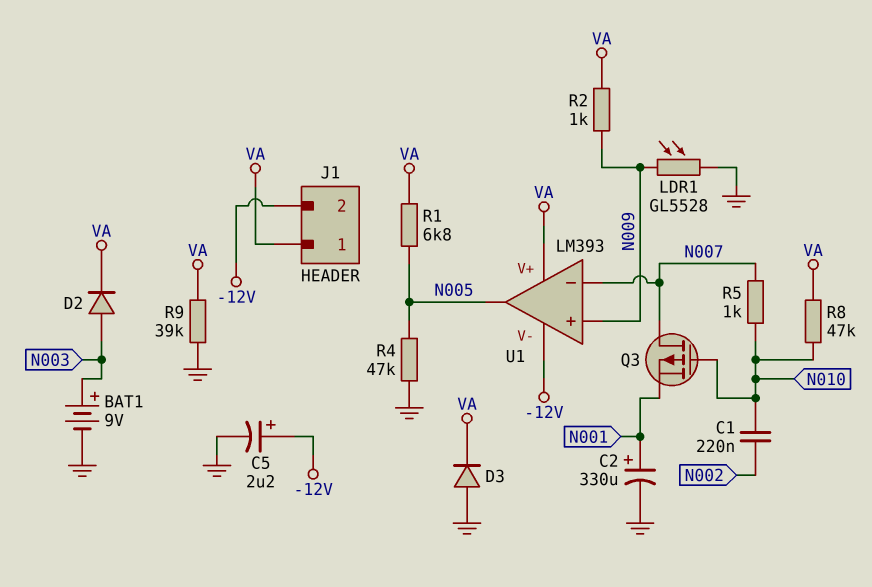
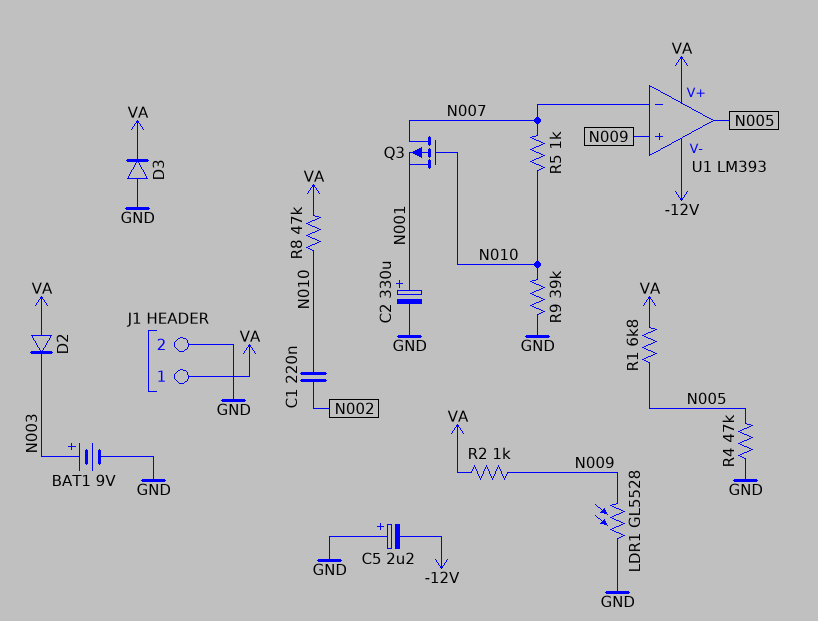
C5: 2.2uF (plus -12V, minus GND) -> 2.2uF (plus GND, minus -12V)
D2: diode (A N003, K VA) -> diode (A VA, K N003)
J1 pin 2: -12V -> GND
R9: 39k (GND, VA) -> 39k (GND, N010)

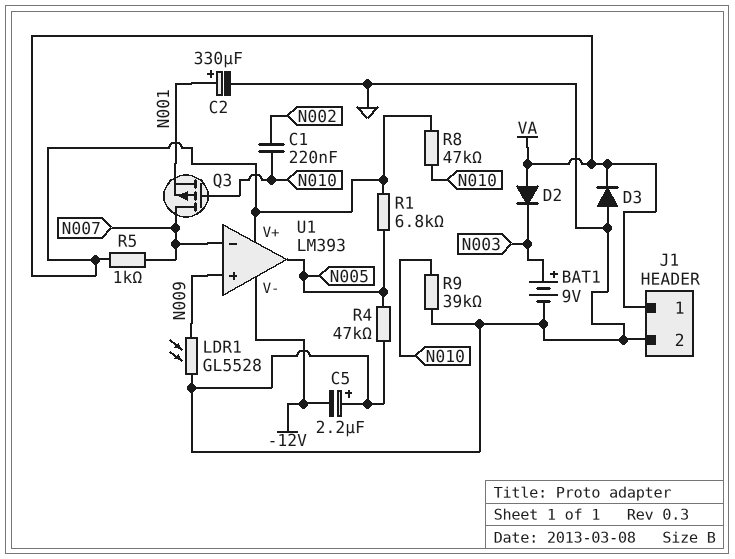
R2: 1k (N009, VA) -> none
R5: 1k (N007, N010) -> 1k (N007, VA)

